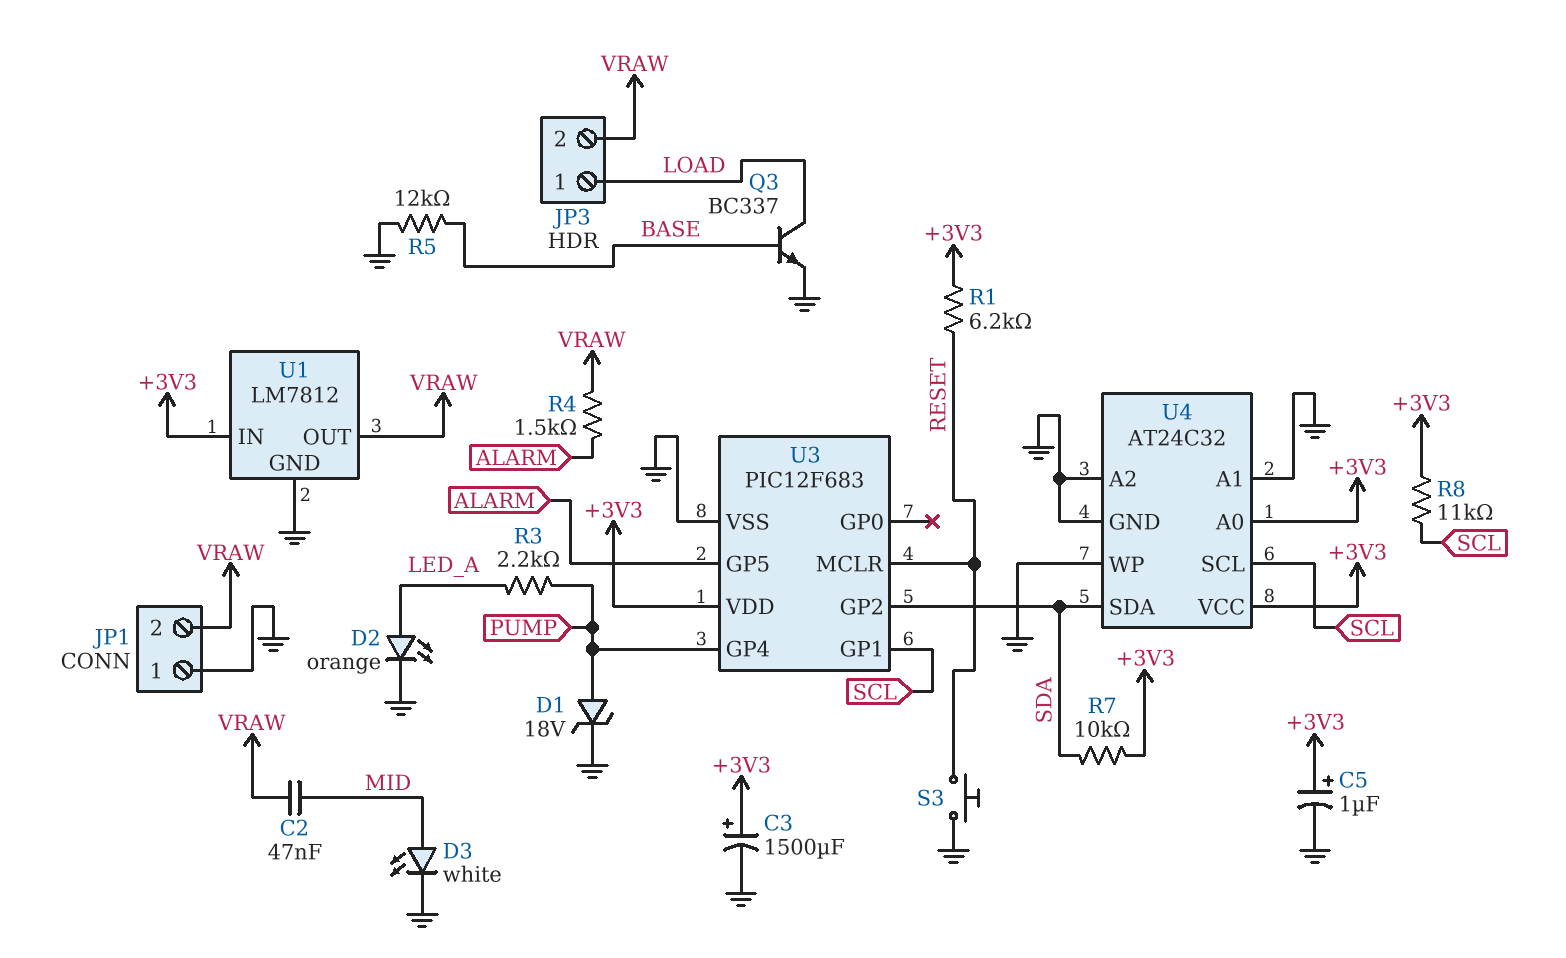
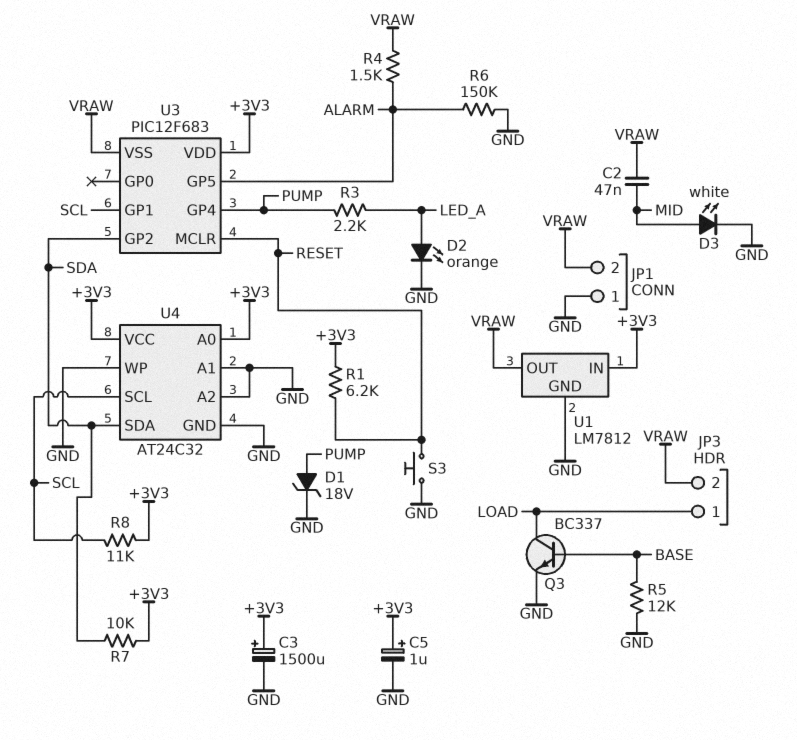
R6: none -> 150k (ALARM, GND)
U3 pin VSS: GND -> VRAW

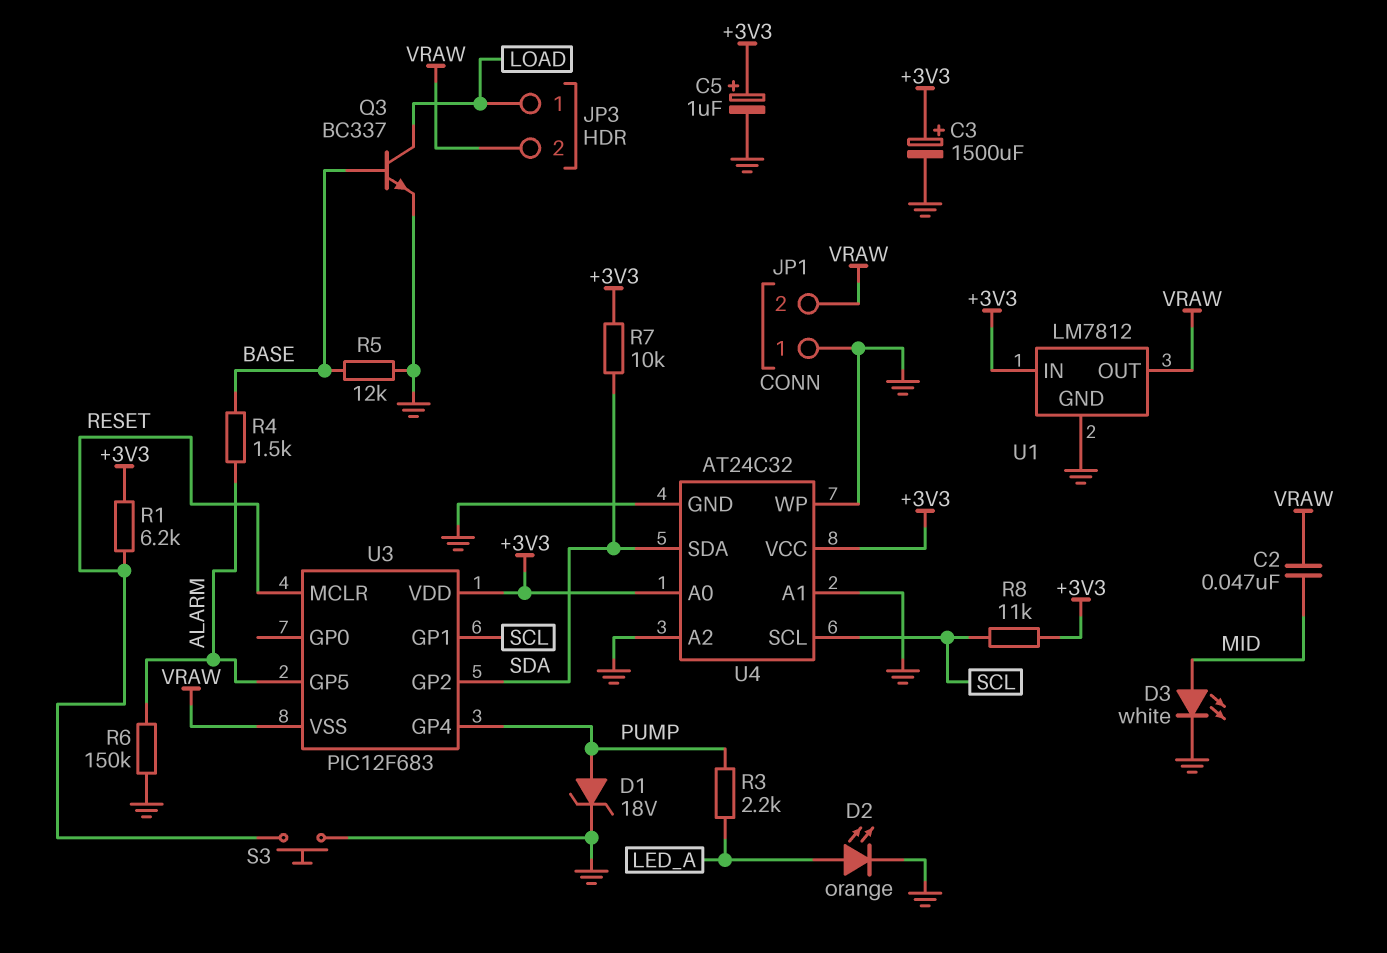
R4: 1.5k (ALARM, VRAW) -> 1.5k (ALARM, BASE)

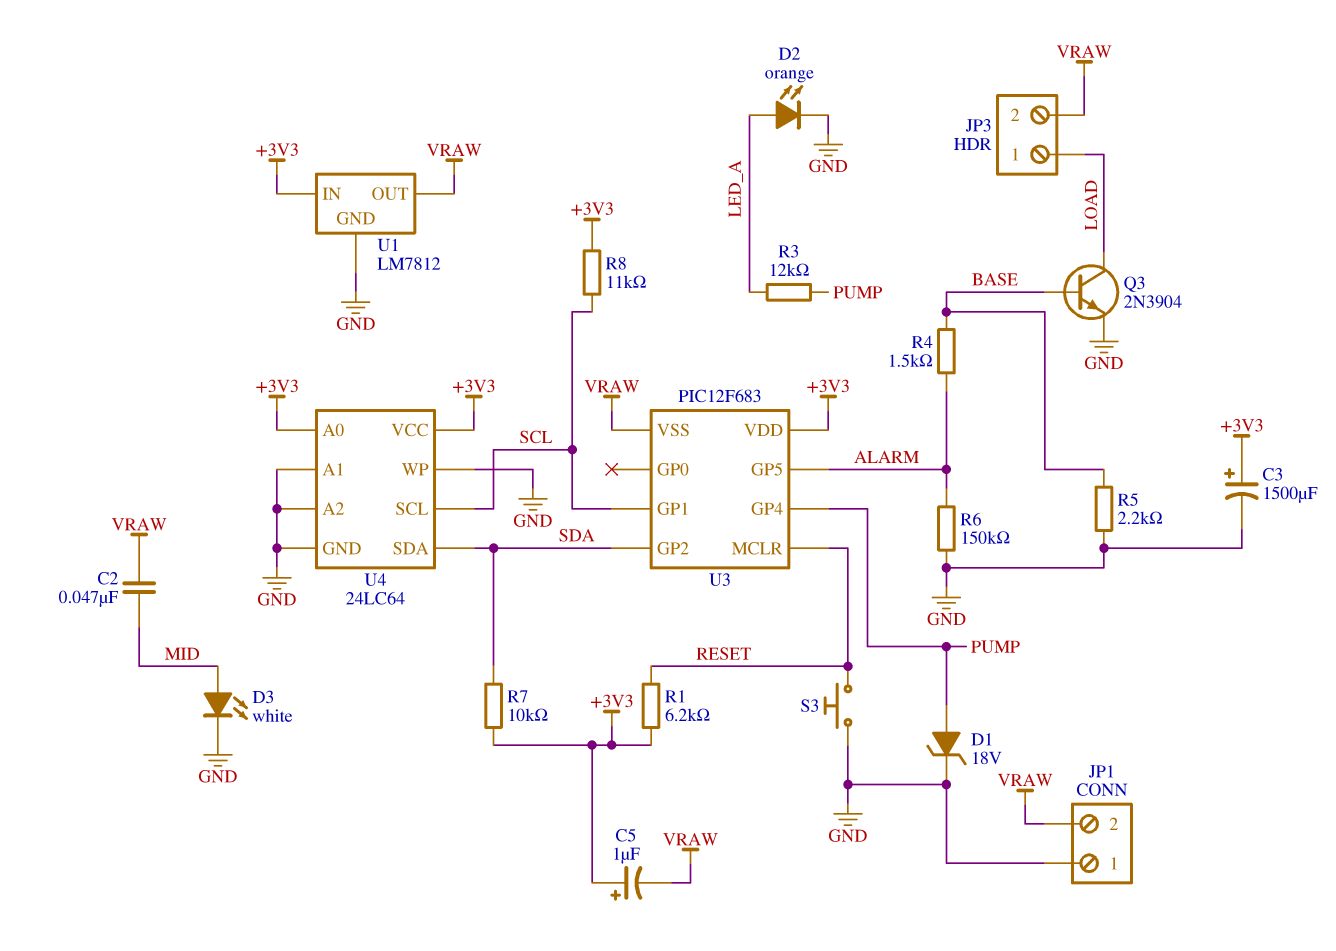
C5: 1uF (plus +3V3, minus GND) -> 1uF (plus +3V3, minus VRAW)
Q3: NPN BC337 (B BASE, C LOAD, E GND) -> NPN 2N3904 (B BASE, C LOAD, E GND)
R3: 2.2k (LED_A, PUMP) -> 12k (LED_A, PUMP)
R5: 12k (BASE, GND) -> 2.2k (BASE, GND)
U4: AT24C32 -> 24LC64

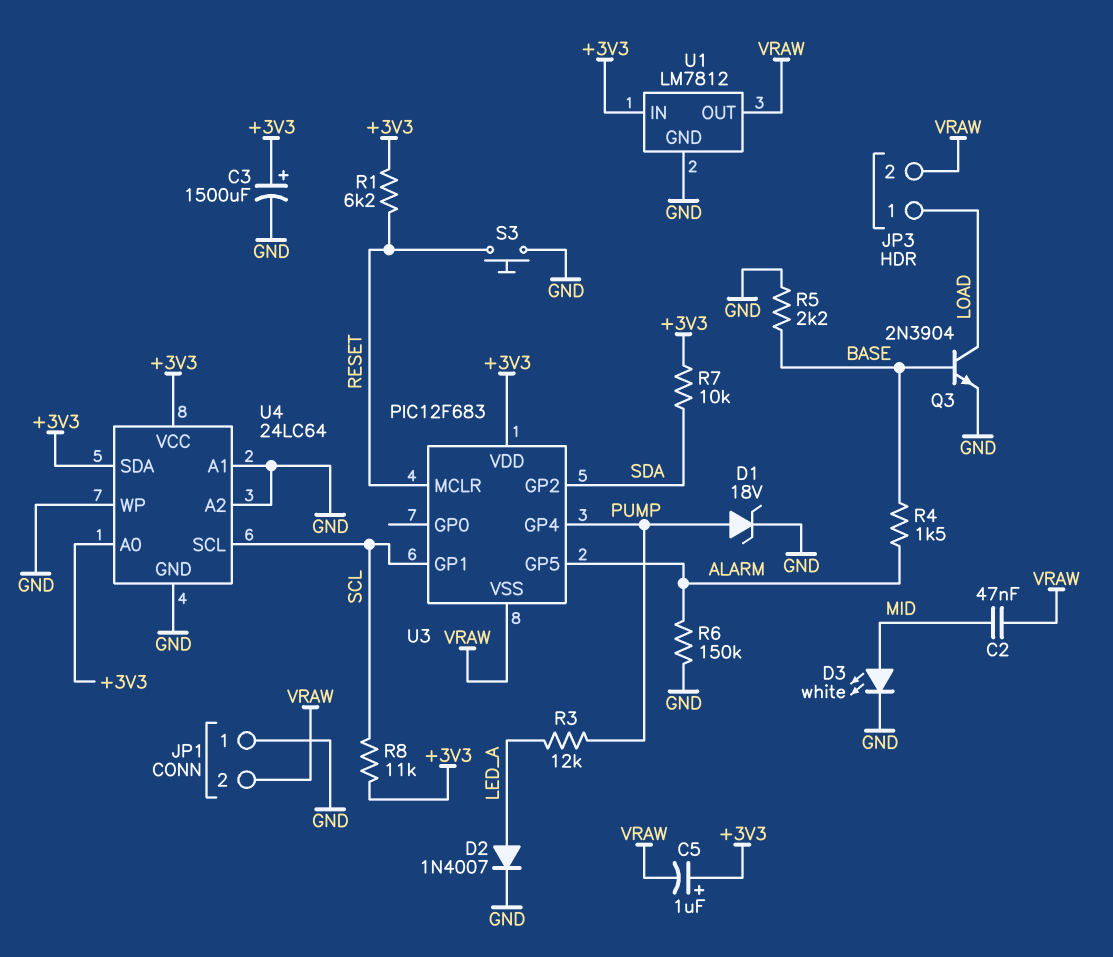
D2: LED orange (A LED_A, K GND) -> diode 1N4007 (A LED_A, K GND)
U4 pin SDA: SDA -> +3V3

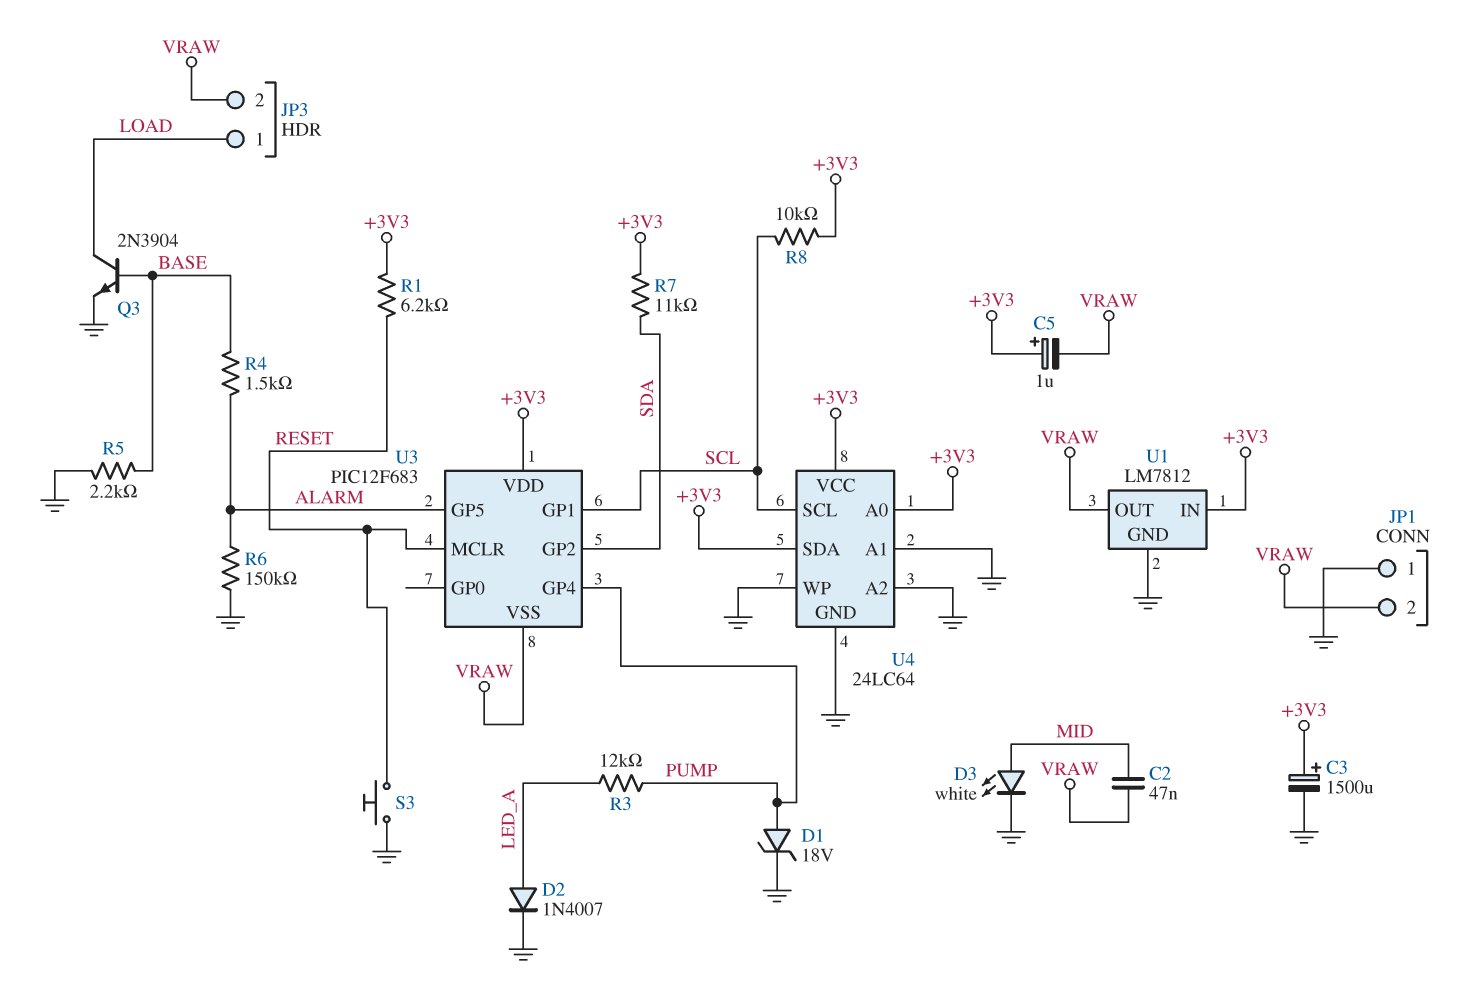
R7: 10k (+3V3, SDA) -> 11k (+3V3, SDA)
R8: 11k (+3V3, SCL) -> 10k (+3V3, SCL)

